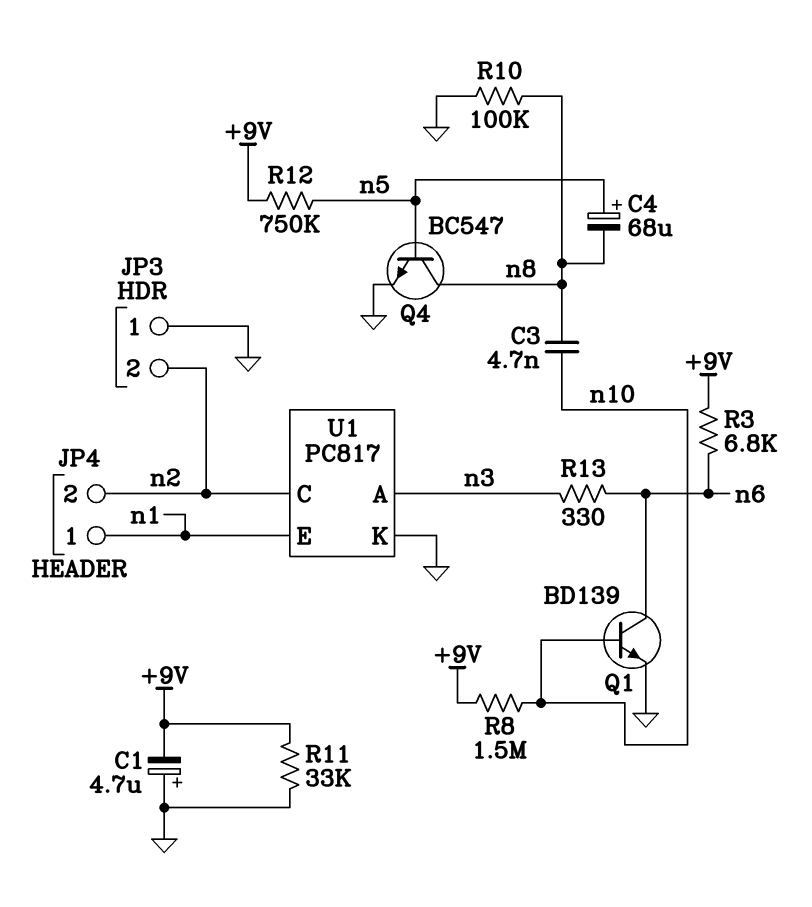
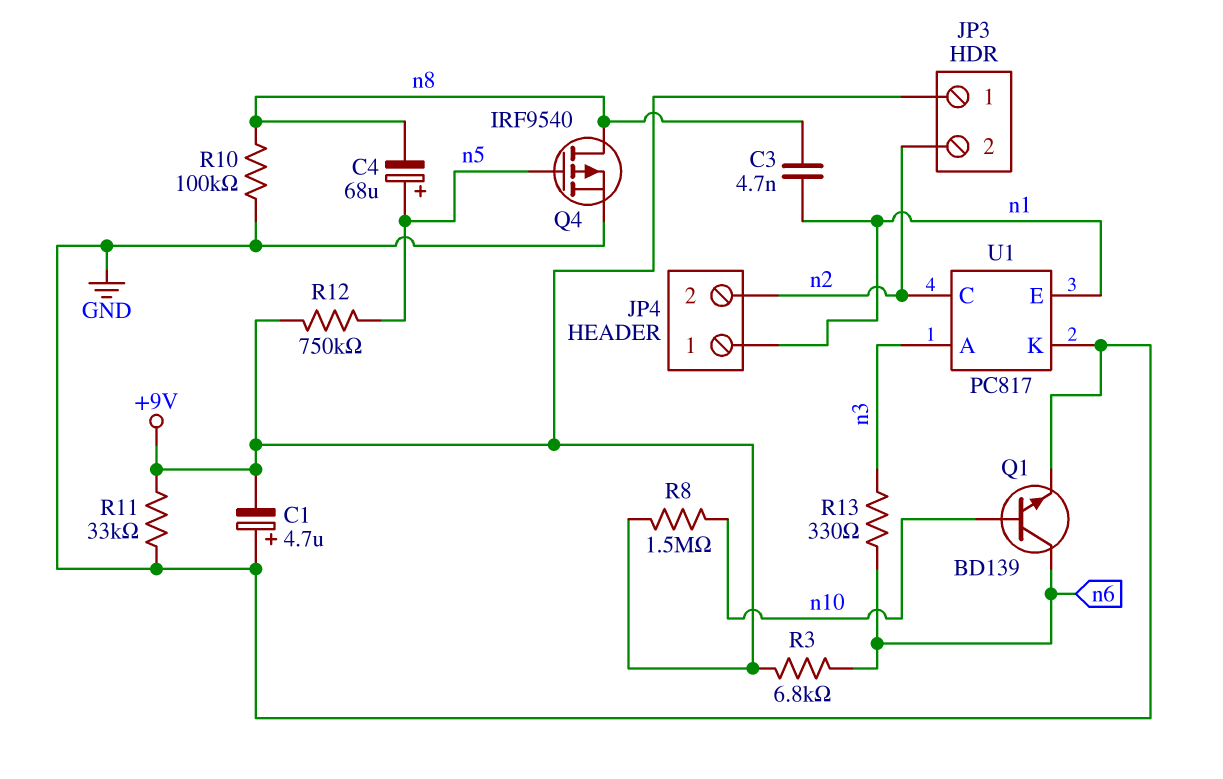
C3: 4.7nF (n8, n10) -> 4.7nF (n1, n8)
JP3 pin 1: GND -> +9V
Q4: NPN BC547 (B n5, C n8, E GND) -> PMOS IRF9540 (G n5, D n8, S GND)

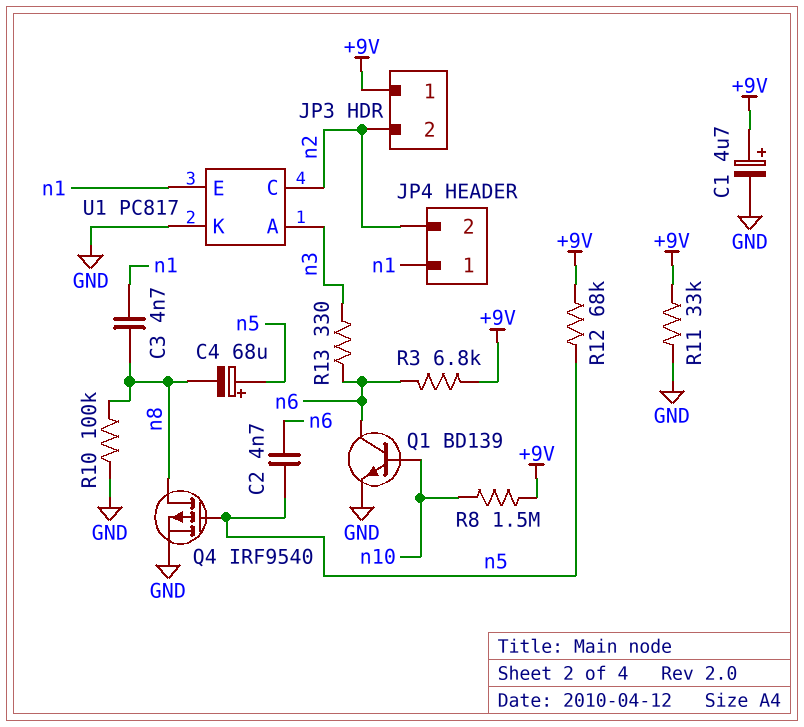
C1: 4.7uF (plus GND, minus +9V) -> 4.7uF (plus +9V, minus GND)
C2: none -> 4.7nF (n5, n6)
R12: 750k (+9V, n5) -> 68k (+9V, n5)

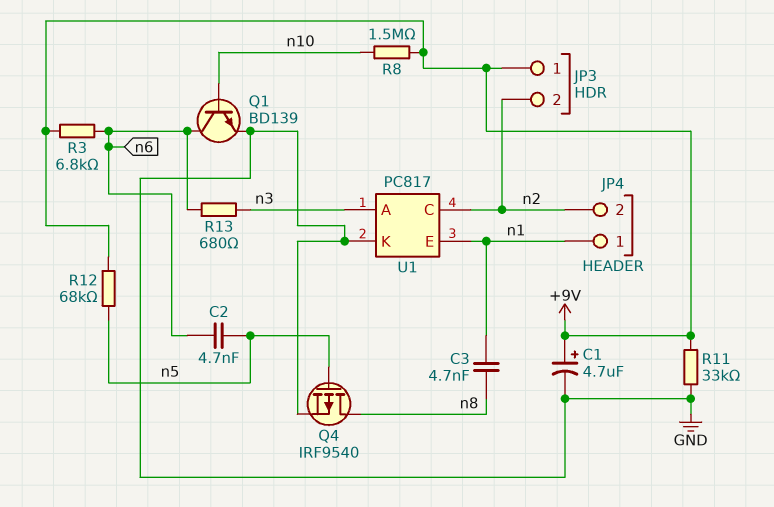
C4: 68uF (plus n5, minus n8) -> none
R10: 100k (GND, n8) -> none
R13: 330 (n3, n6) -> 680 (n3, n6)

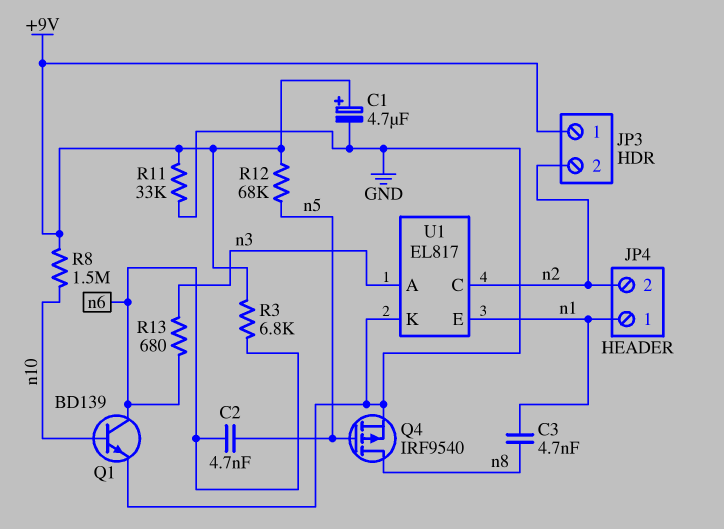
U1: PC817 -> EL817

